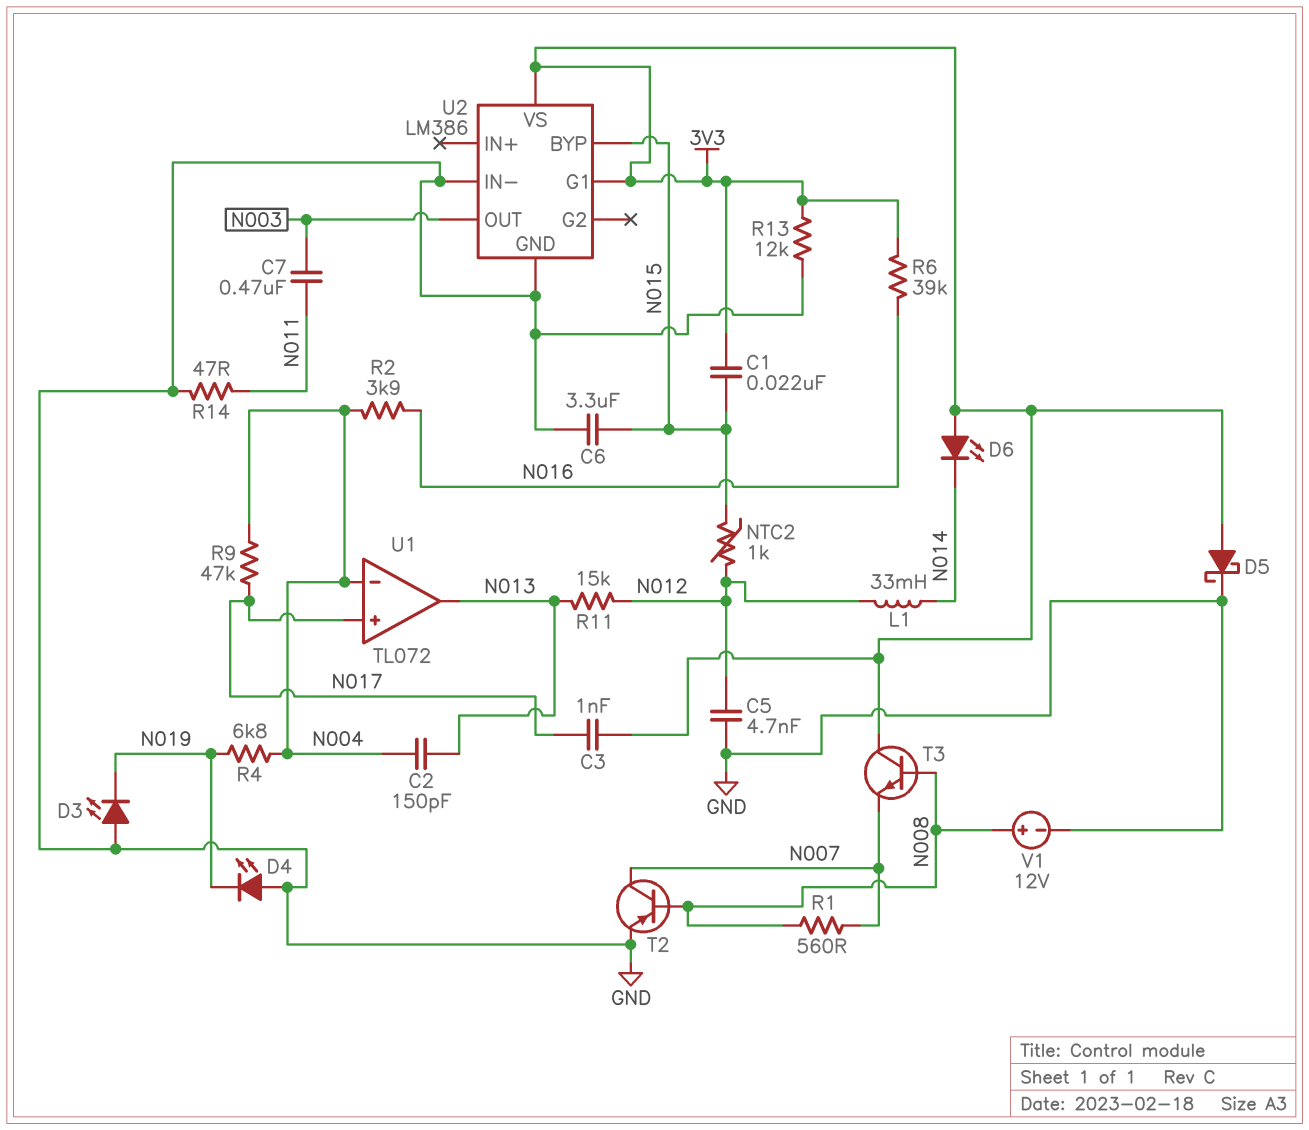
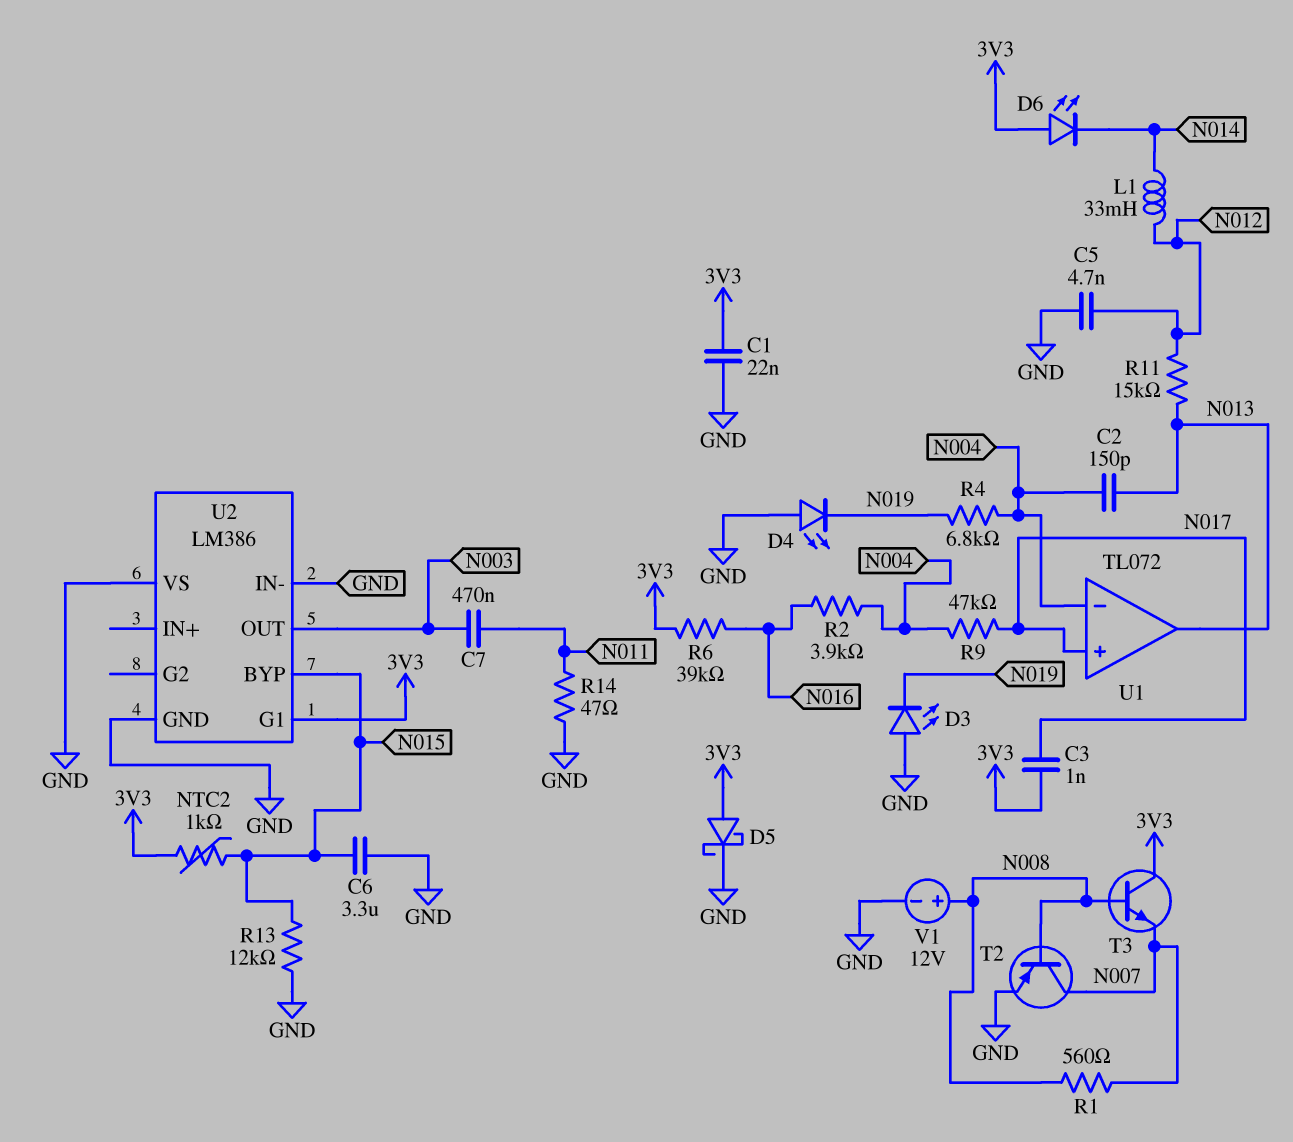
C1: 22nF (3V3, N015) -> 22nF (3V3, GND)
NTC2: 1k (N012, N015) -> 1k (3V3, N015)
R13: 12k (3V3, GND) -> 12k (GND, N015)
U2 pin VS: 3V3 -> GND

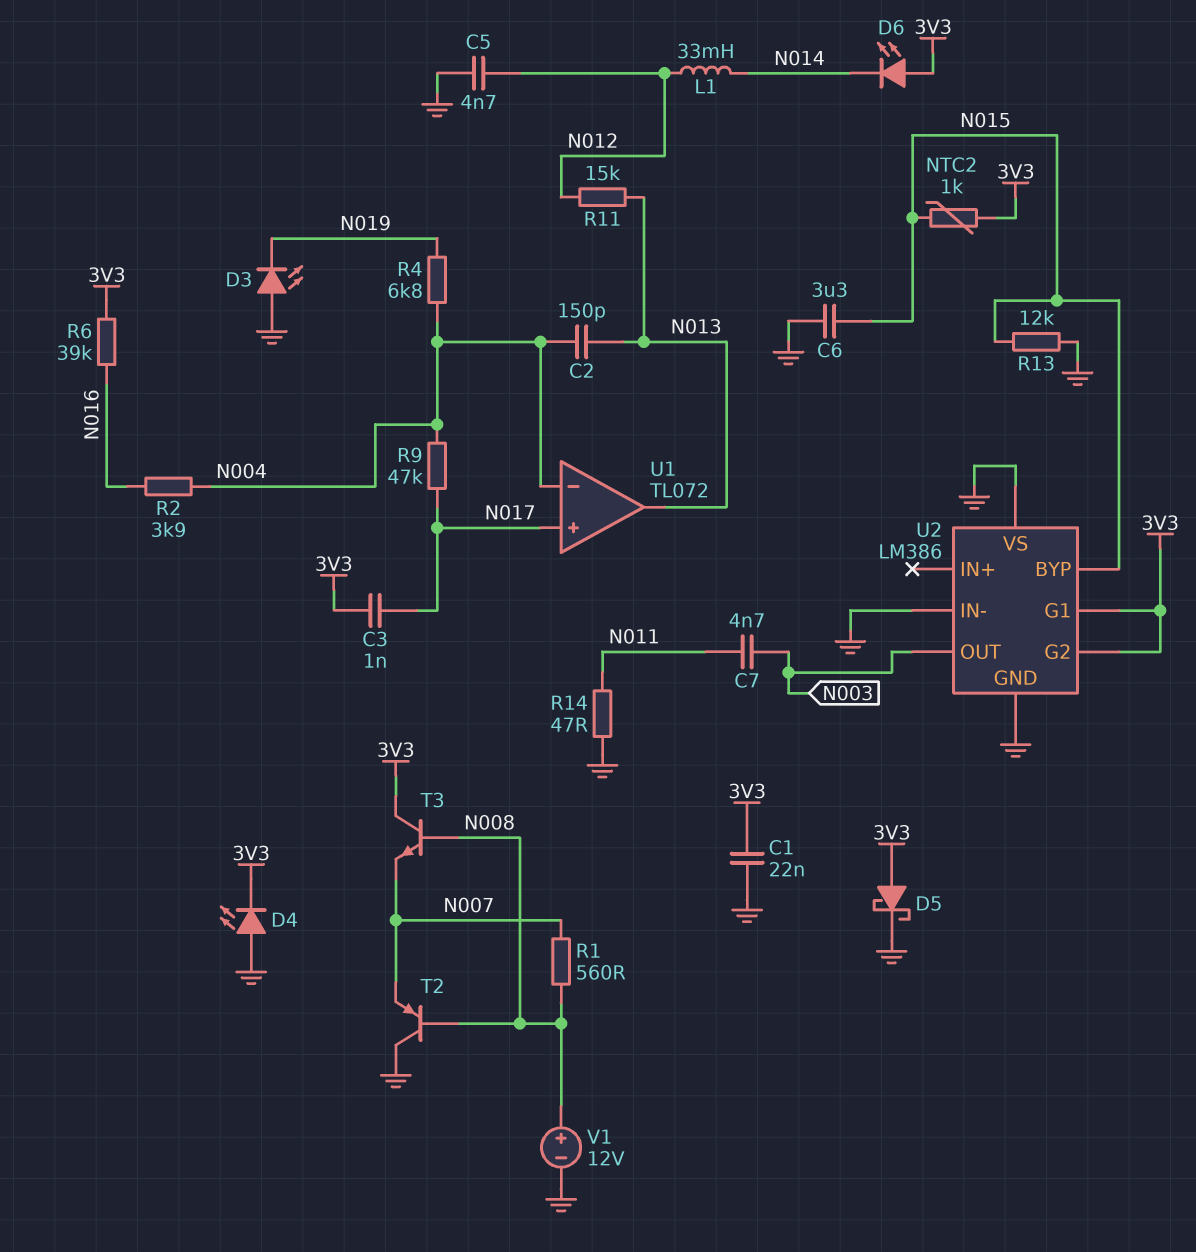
C7: 470nF (N003, N011) -> 4.7nF (N003, N011)
D4: LED (A GND, K N019) -> LED (A GND, K 3V3)
T2: PNP (B N008, C N007, E GND) -> PNP (B N008, C GND, E N007)
U2 pin G2: none -> 3V3

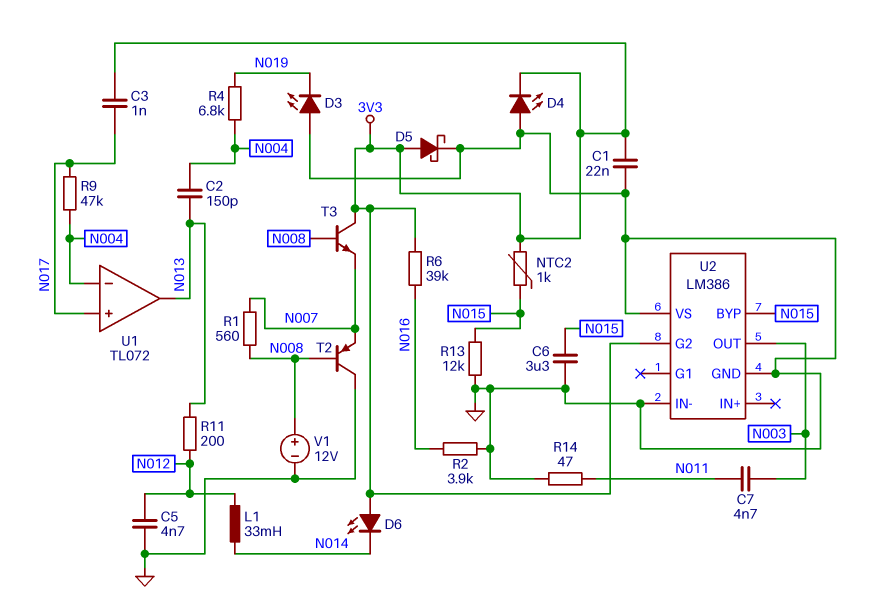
R2: 3.9k (N004, N016) -> 3.9k (GND, N016)
R11: 15k (N012, N013) -> 200 (N012, N013)
U2 pin G1: 3V3 -> none

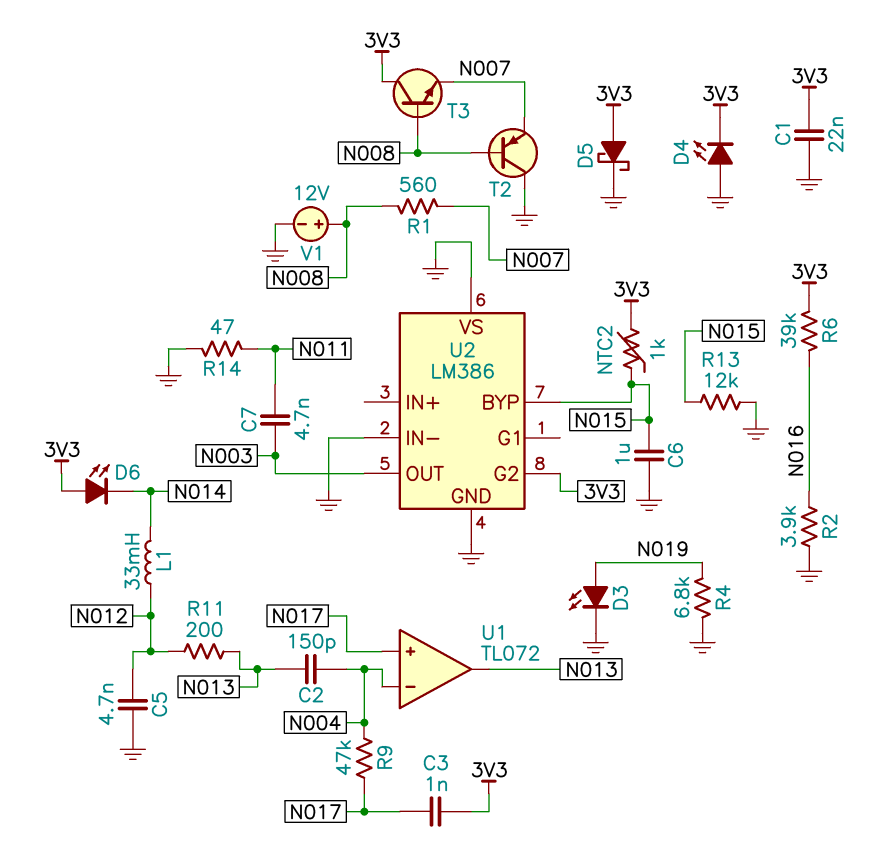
C6: 3.3uF (GND, N015) -> 1uF (GND, N015)
D3: LED (A GND, K N019) -> LED (A N019, K GND)
R4: 6.8k (N004, N019) -> 6.8k (GND, N019)

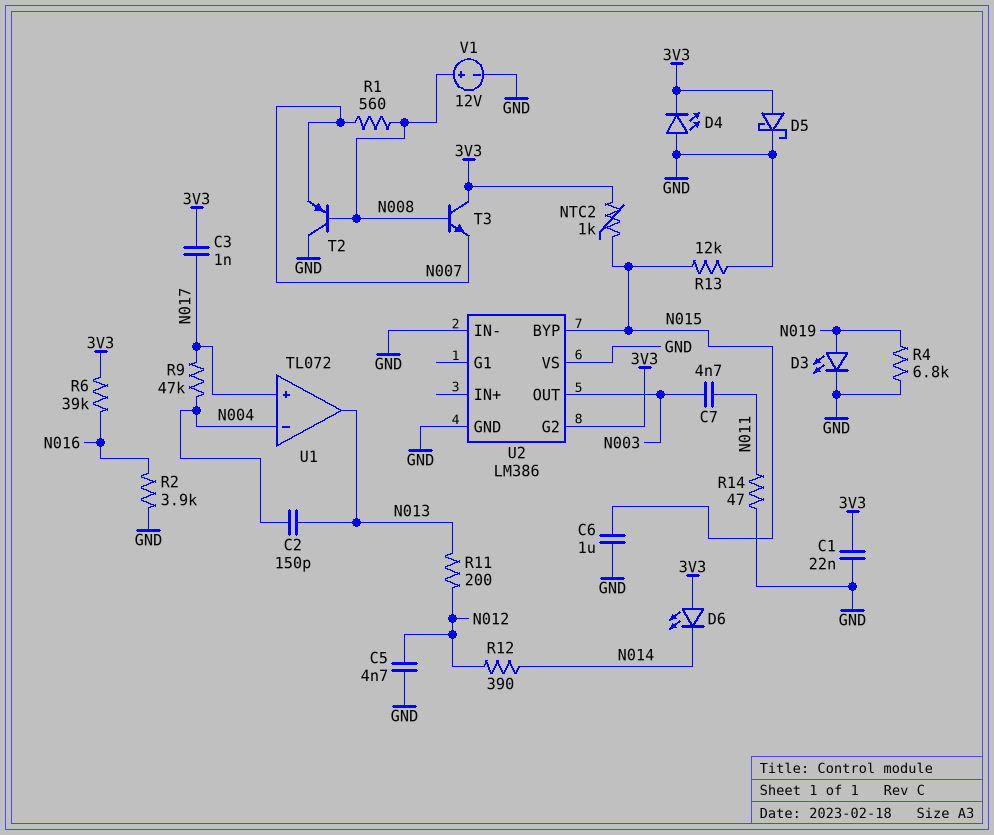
L1: 33mH (N012, N014) -> none
R12: none -> 390 (N012, N014)

